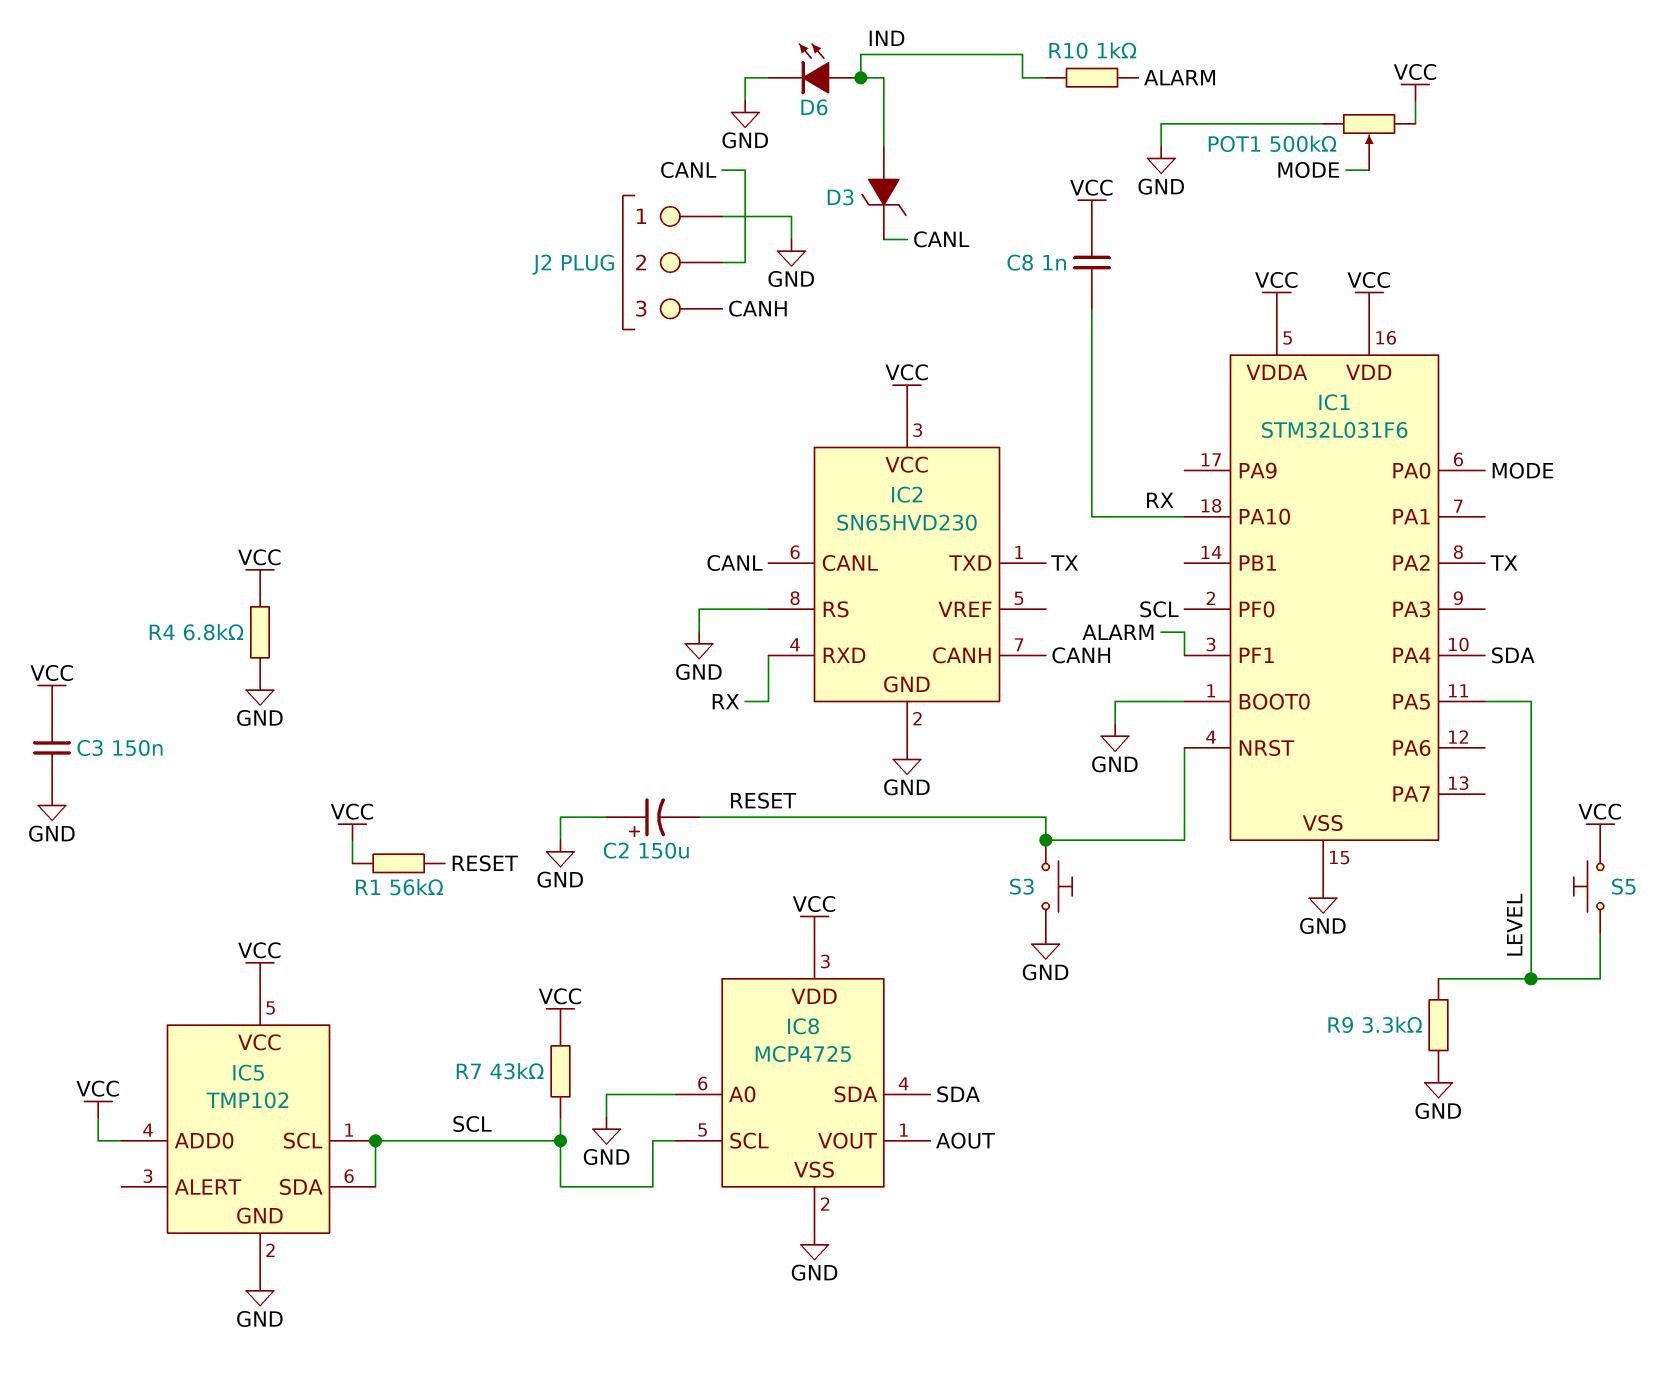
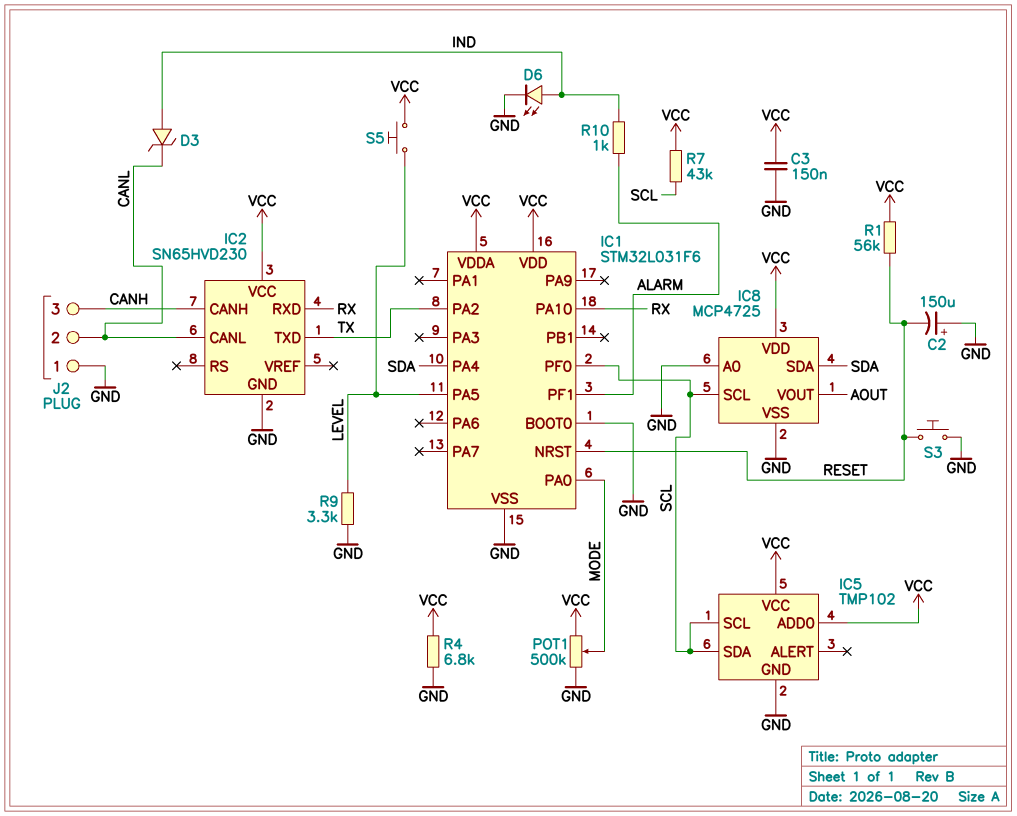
C8: 1nF (RX, VCC) -> none
IC2 pin RS: GND -> none

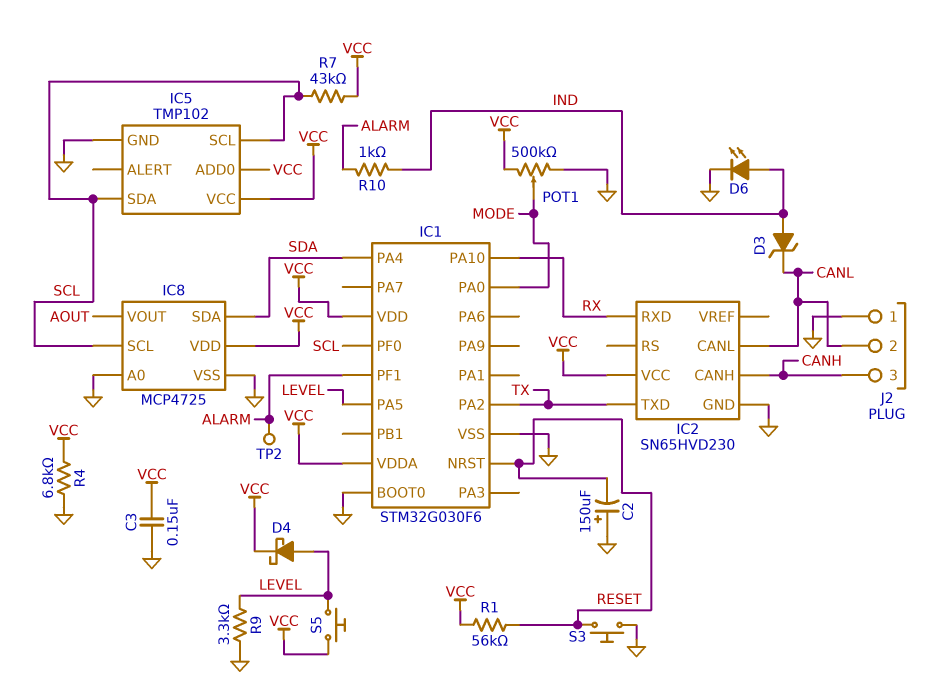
D4: none -> schottky (A LEVEL, K VCC)
IC1: STM32L031F6 -> STM32G030F6
TP2: none -> test point (ALARM)

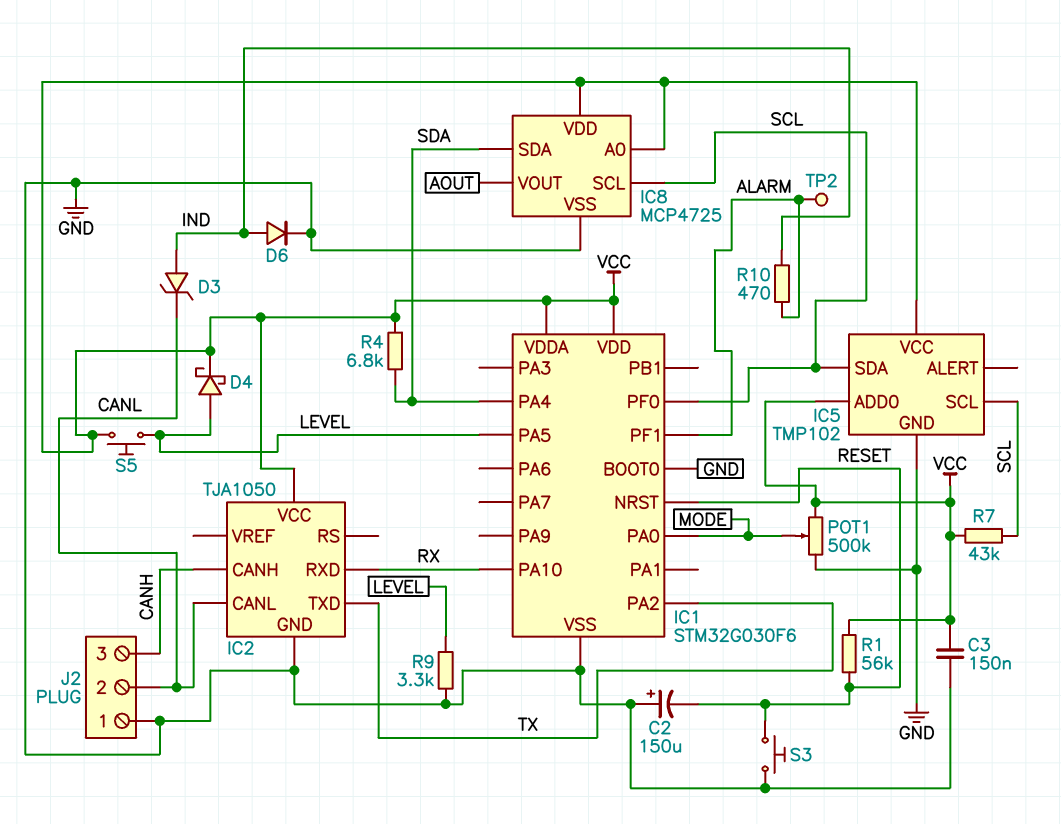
D6: LED (A IND, K GND) -> diode (A IND, K GND)
IC2: SN65HVD230 -> TJA1050
IC8 pin A0: GND -> VCC
R4: 6.8k (GND, VCC) -> 6.8k (SDA, VCC)
R10: 1k (ALARM, IND) -> 470 (ALARM, IND)

